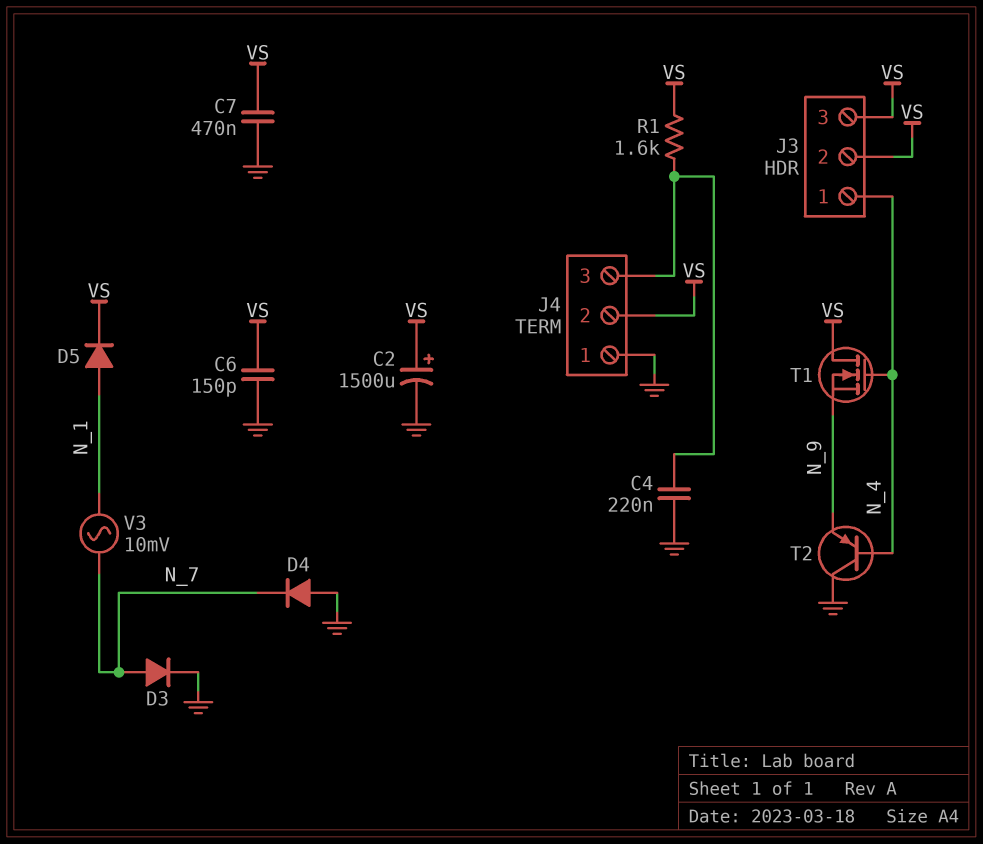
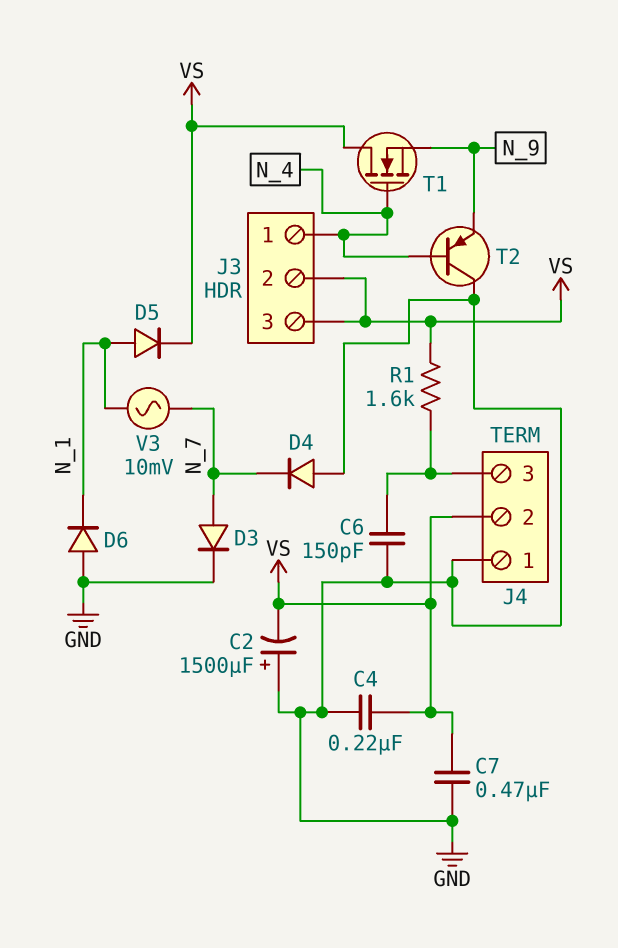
C2: 1500uF (plus VS, minus GND) -> 1500uF (plus GND, minus VS)
C4: 220nF (GND, J4/3) -> 220nF (GND, VS)
C6: 150pF (GND, VS) -> 150pF (GND, J4/3)
D6: none -> diode (A GND, K N_1)

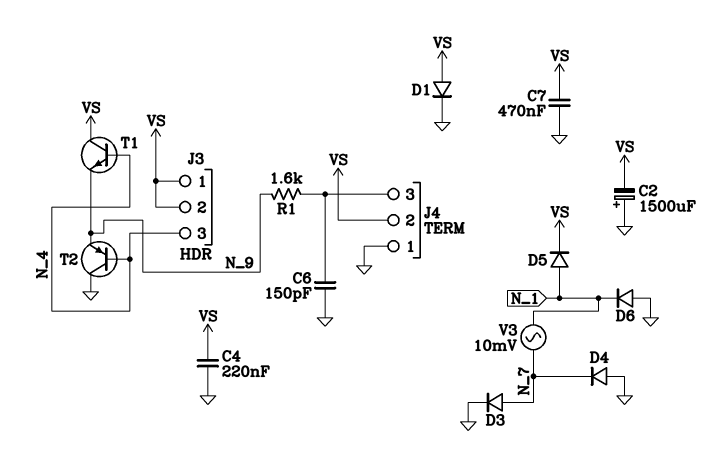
D1: none -> diode (A VS, K GND)
J3 pin 1: N_4 -> VS
J3 pin 3: VS -> N_4
R1: 1.6k (J4/3, VS) -> 1.6k (J4/3, N_9)
T1: NMOS (G N_4, D VS, S N_9) -> NPN (B N_4, C VS, E N_9)

